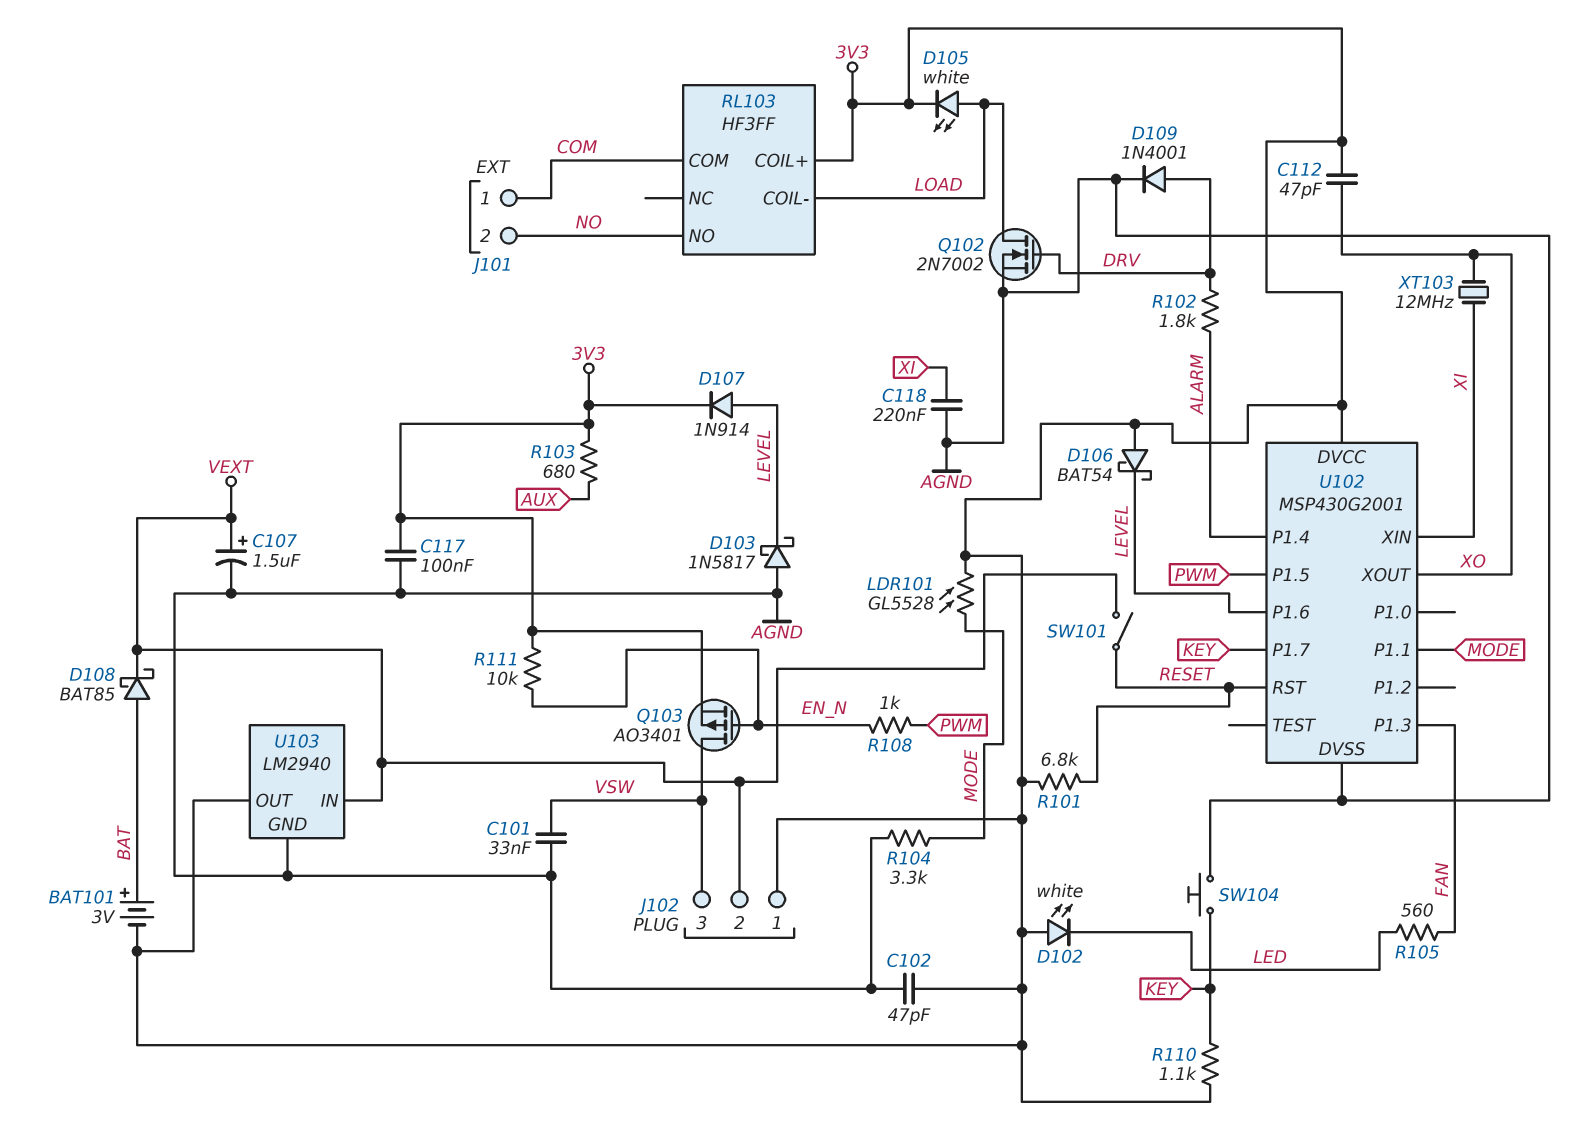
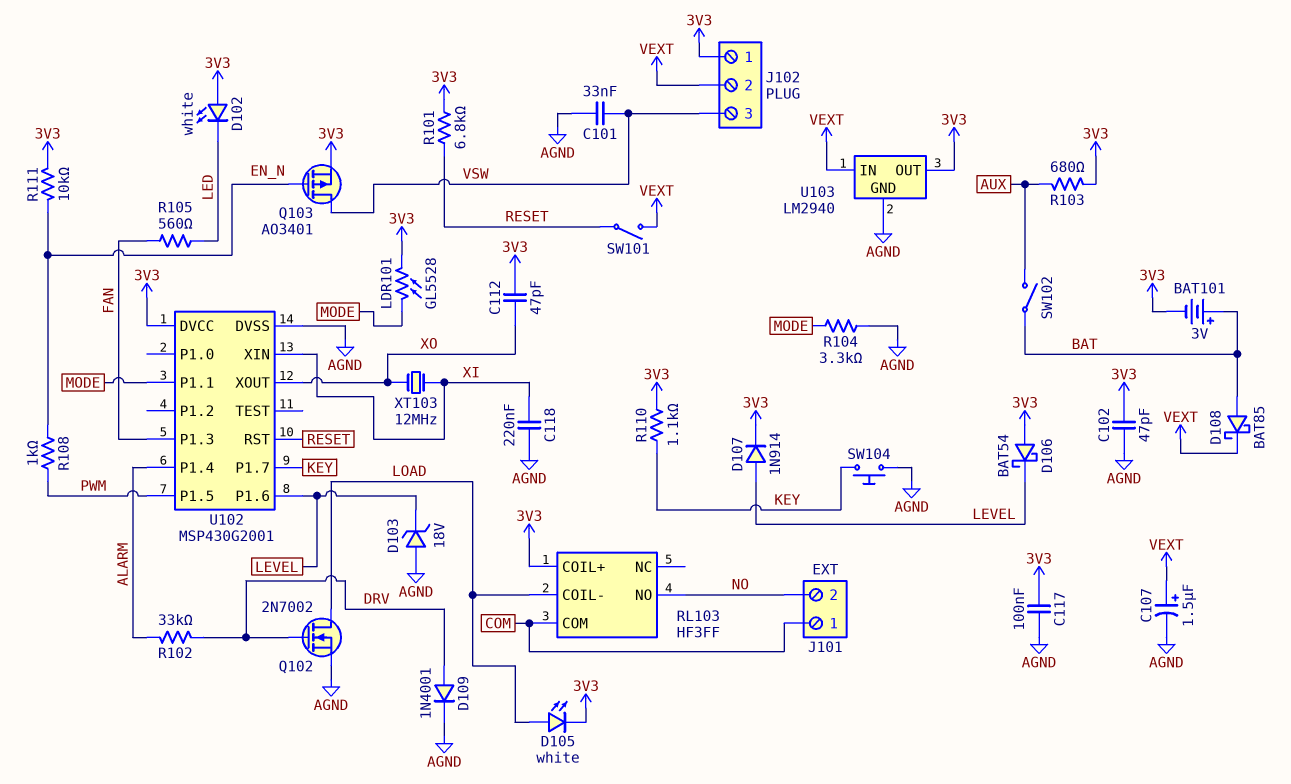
D103: schottky 1N5817 (A AGND, K LEVEL) -> zener 18V (A AGND, K LEVEL)
R102: 1.8k (ALARM, DRV) -> 33k (ALARM, DRV)
SW102: none -> switch (AUX, BAT)

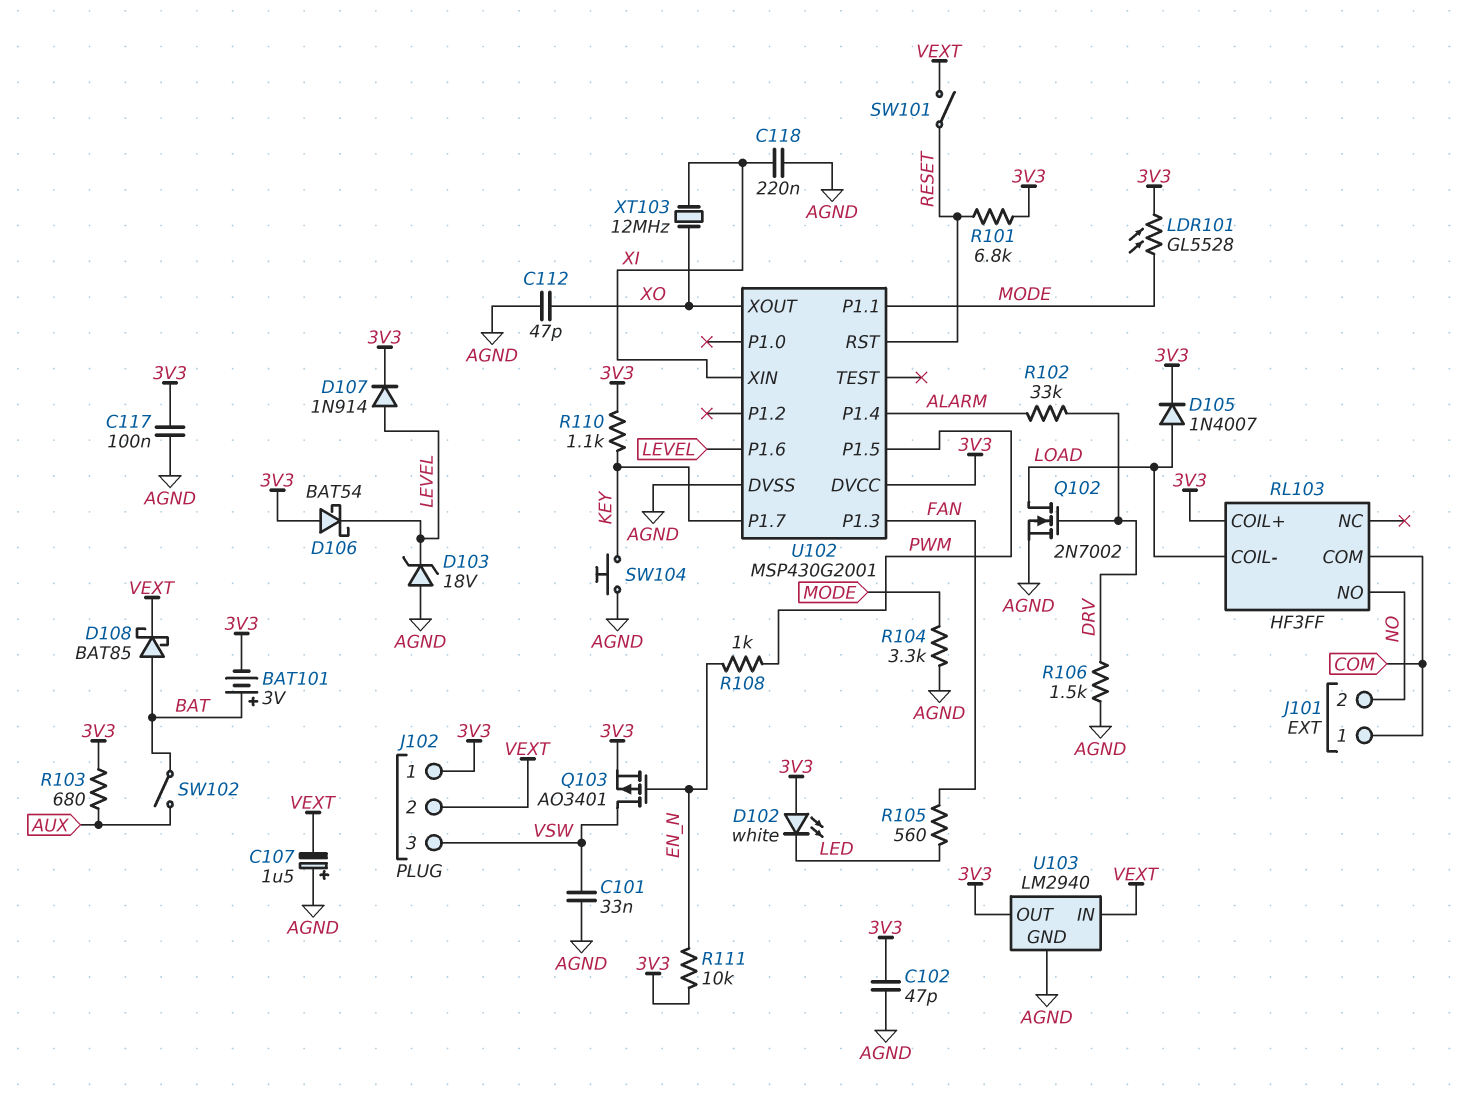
C107: 1.5uF (plus VEXT, minus AGND) -> 1.5uF (plus AGND, minus VEXT)
C112: 47pF (3V3, XO) -> 47pF (AGND, XO)
D105: LED white (A LOAD, K 3V3) -> diode 1N4007 (A LOAD, K 3V3)
D109: diode 1N4001 (A DRV, K AGND) -> none
R106: none -> 1.5k (AGND, DRV)

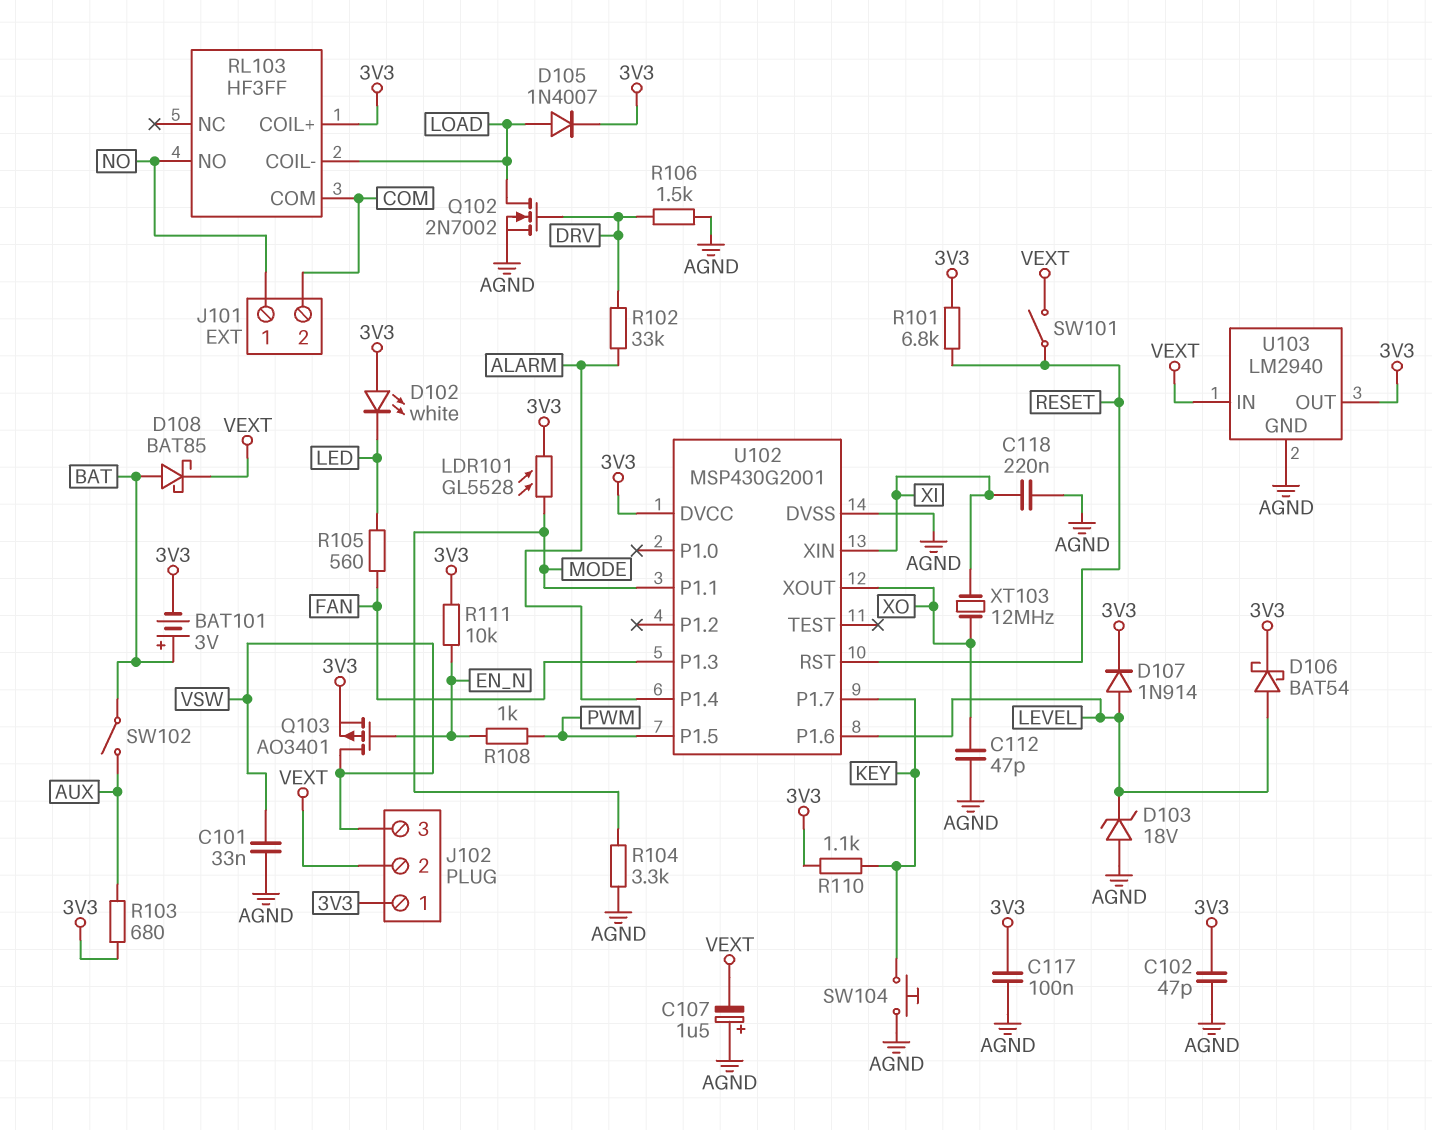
D106: schottky BAT54 (A 3V3, K LEVEL) -> schottky BAT54 (A LEVEL, K 3V3)
J101 pin 1: COM -> NO
J101 pin 2: NO -> COM

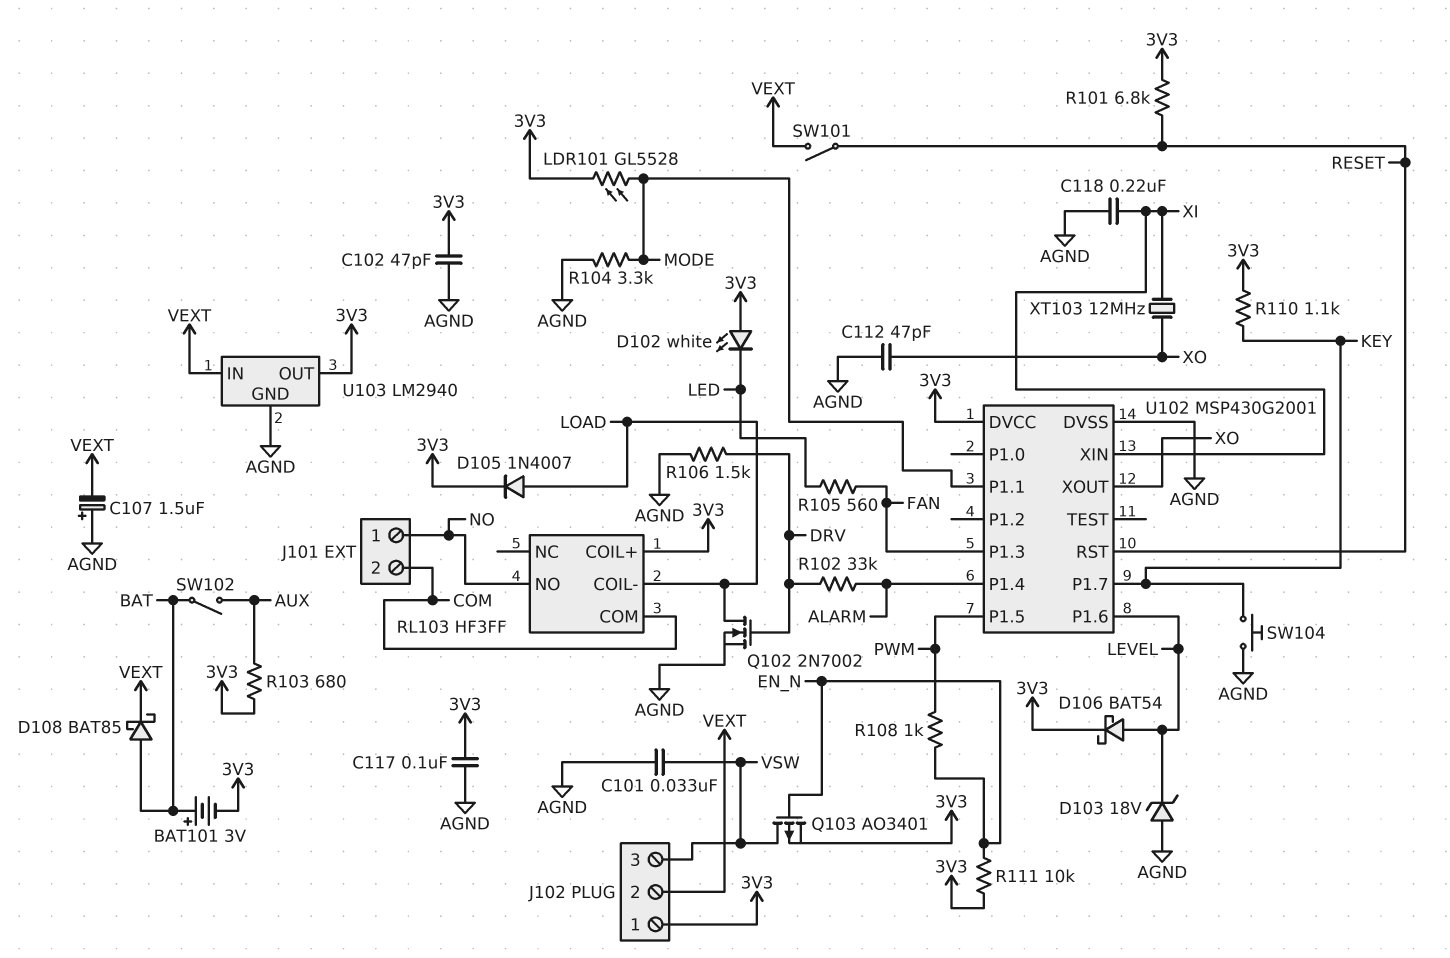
D107: diode 1N914 (A LEVEL, K 3V3) -> none

